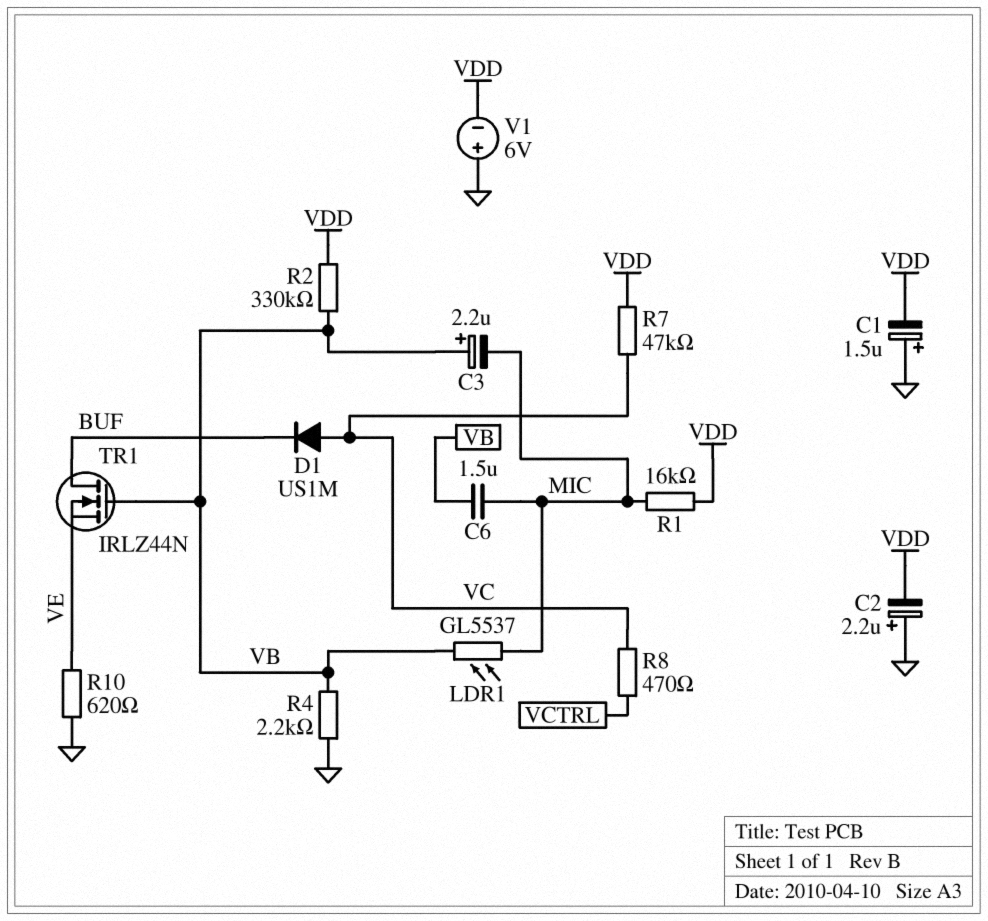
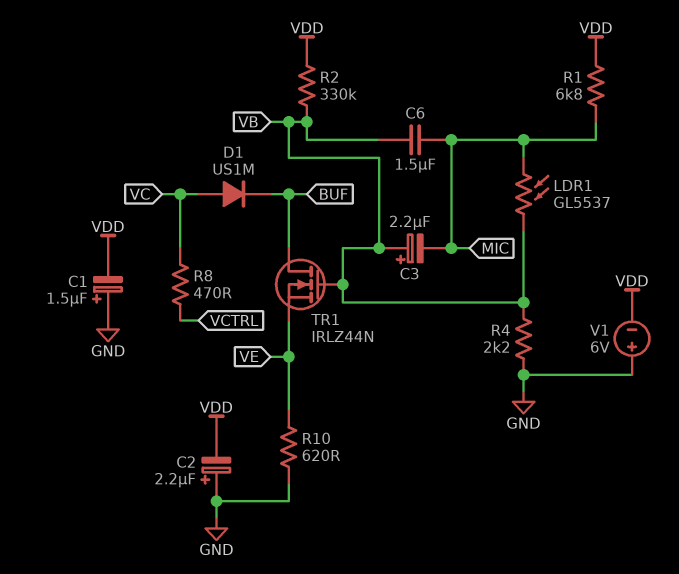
R1: 16k (MIC, VDD) -> 6.8k (MIC, VDD)
R7: 47k (VC, VDD) -> none

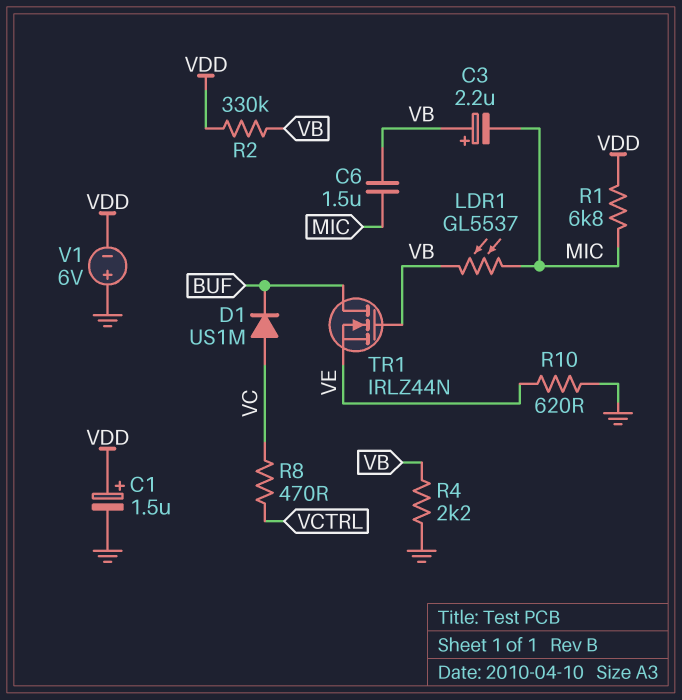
C1: 1.5uF (plus GND, minus VDD) -> 1.5uF (plus VDD, minus GND)
C2: 2.2uF (plus GND, minus VDD) -> none

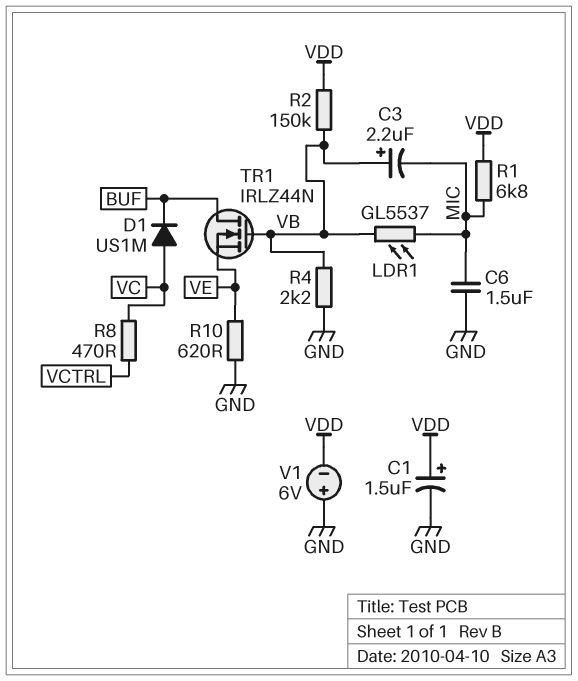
C6: 1.5uF (MIC, VB) -> 1.5uF (GND, MIC)
R2: 330k (VB, VDD) -> 150k (VB, VDD)

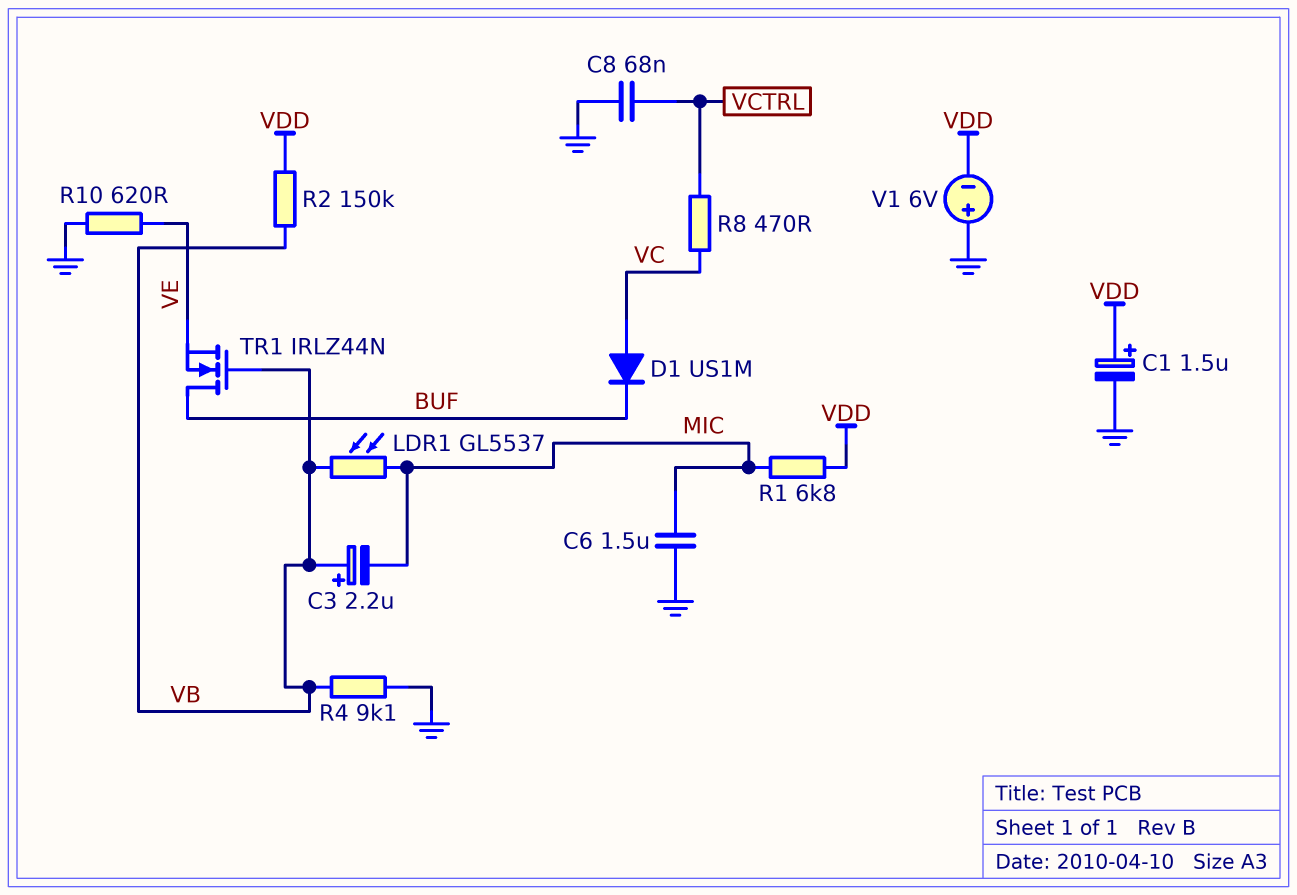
C8: none -> 68nF (GND, VCTRL)
R4: 2.2k (GND, VB) -> 9.1k (GND, VB)

